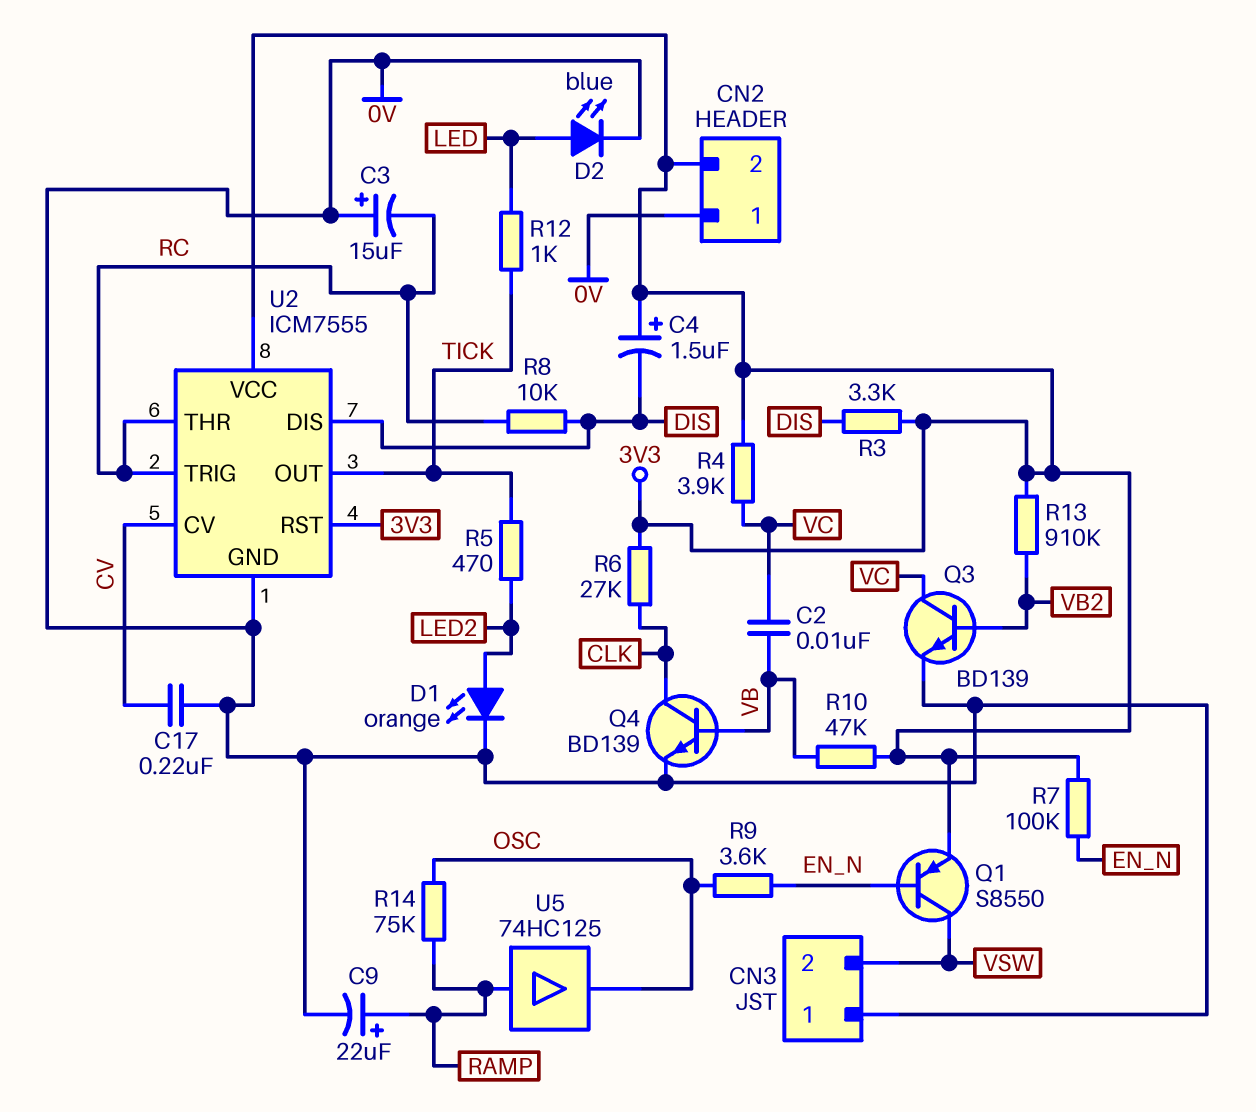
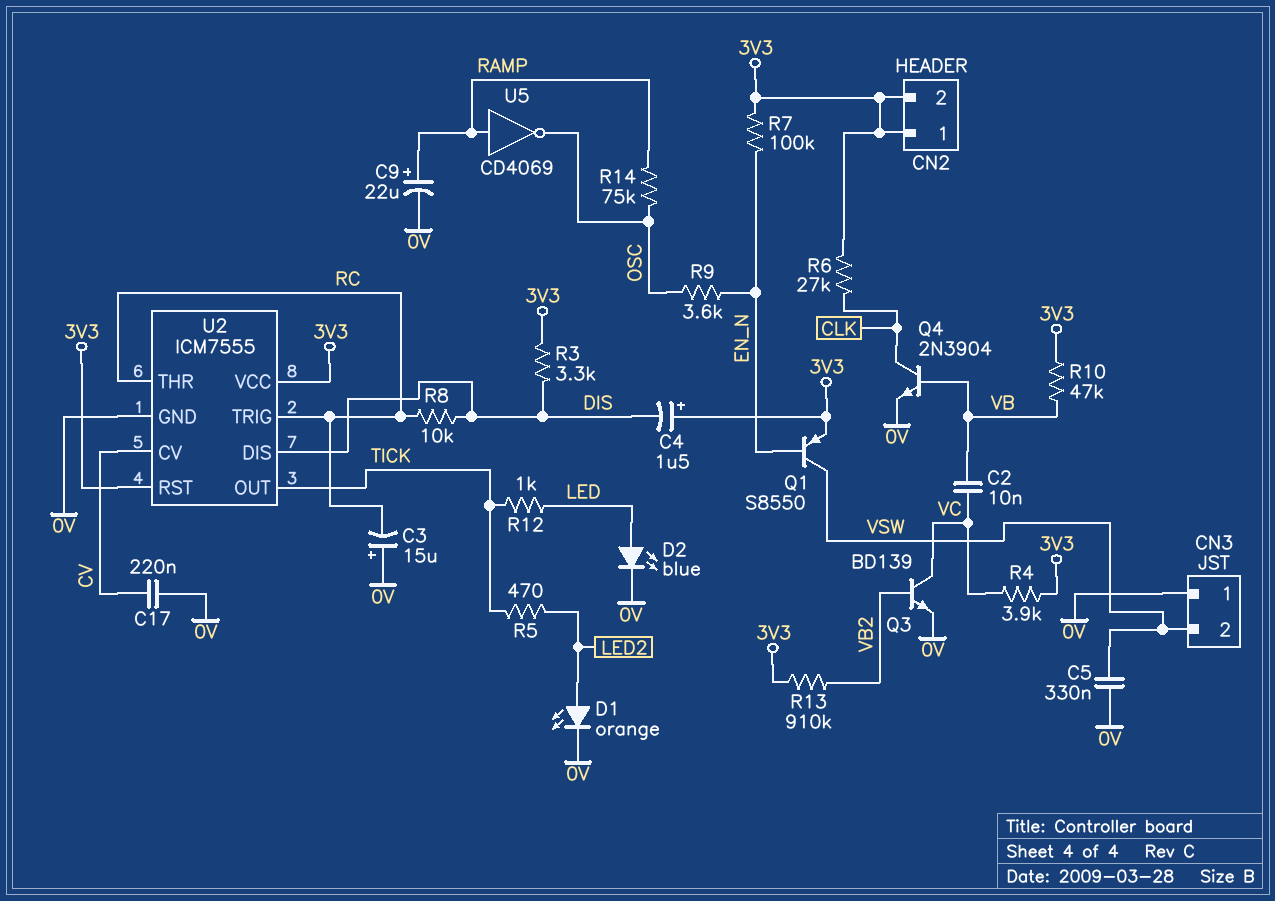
C5: none -> 330nF (0V, VSW)
CN2 pin 1: 0V -> 3V3
Q4: NPN BD139 (B VB, C CLK, E 0V) -> NPN 2N3904 (B VB, C CLK, E 0V)
U5: buffer 74HC125 (in RAMP, out OSC) -> NOT CD4069 (in RAMP, out OSC)

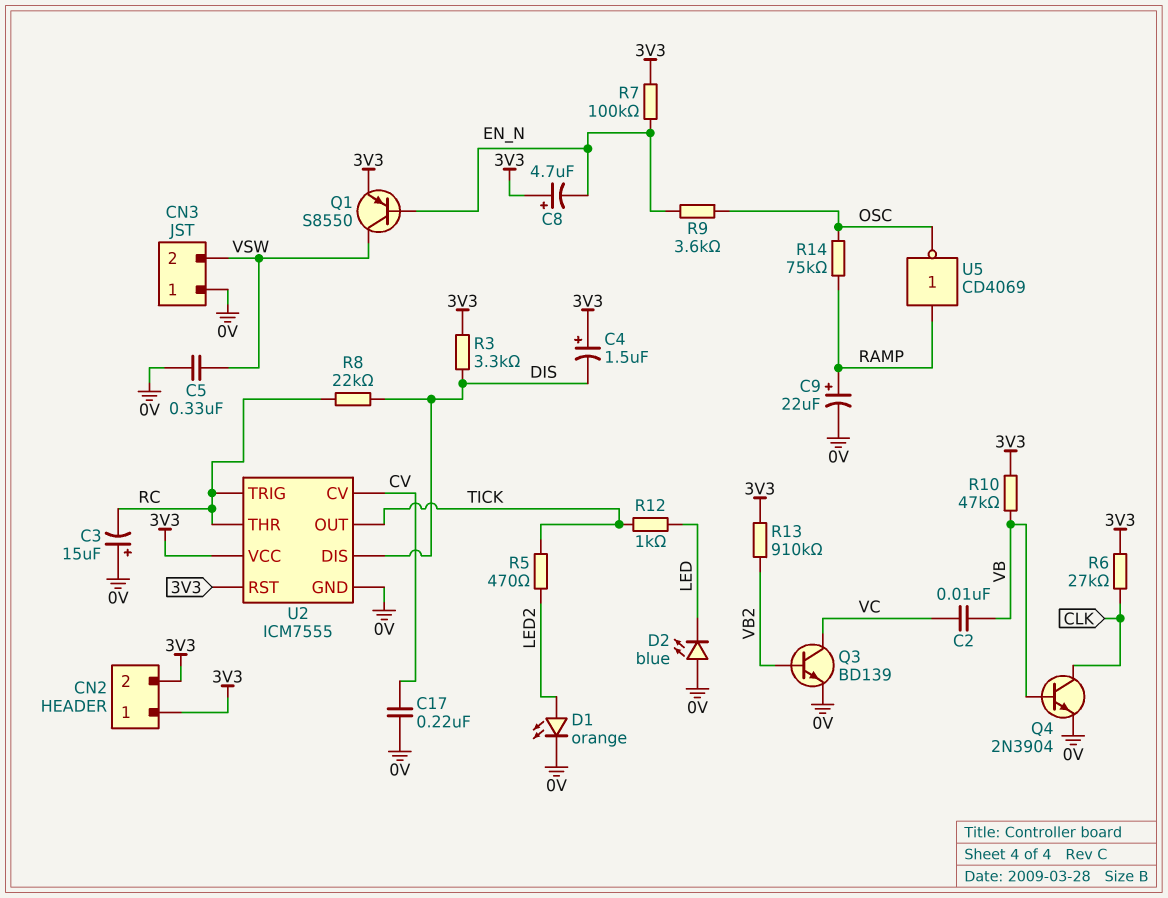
C8: none -> 4.7uF (plus 3V3, minus EN_N)
D2: LED blue (A LED, K 0V) -> LED blue (A 0V, K LED)
R4: 3.9k (3V3, VC) -> none
R8: 10k (DIS, RC) -> 22k (DIS, RC)

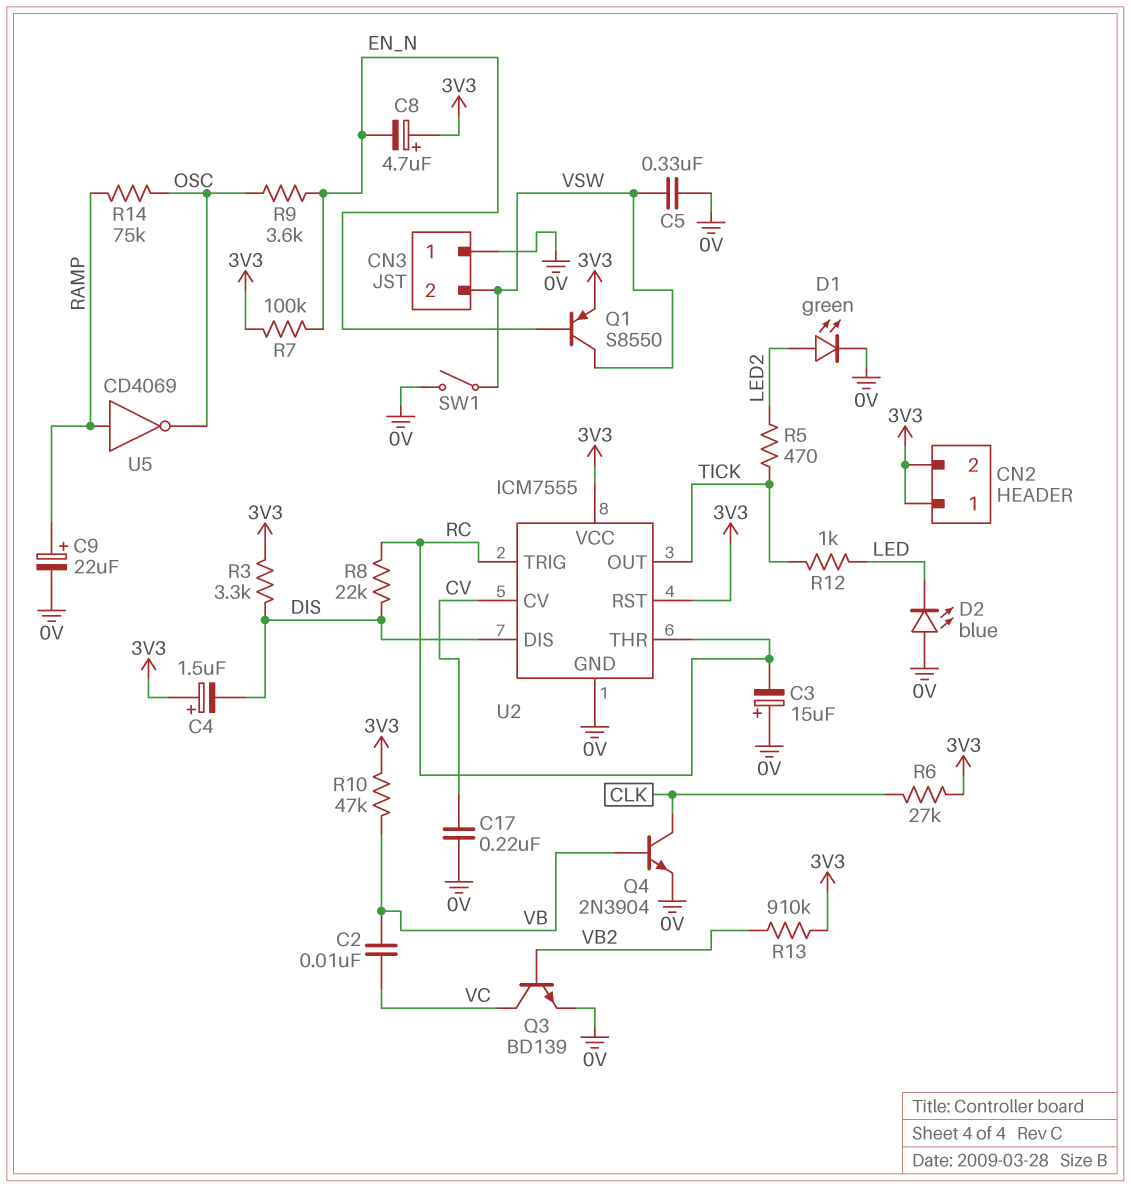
D1: LED orange (A LED2, K 0V) -> LED green (A LED2, K 0V)
SW1: none -> switch (0V, VSW)

